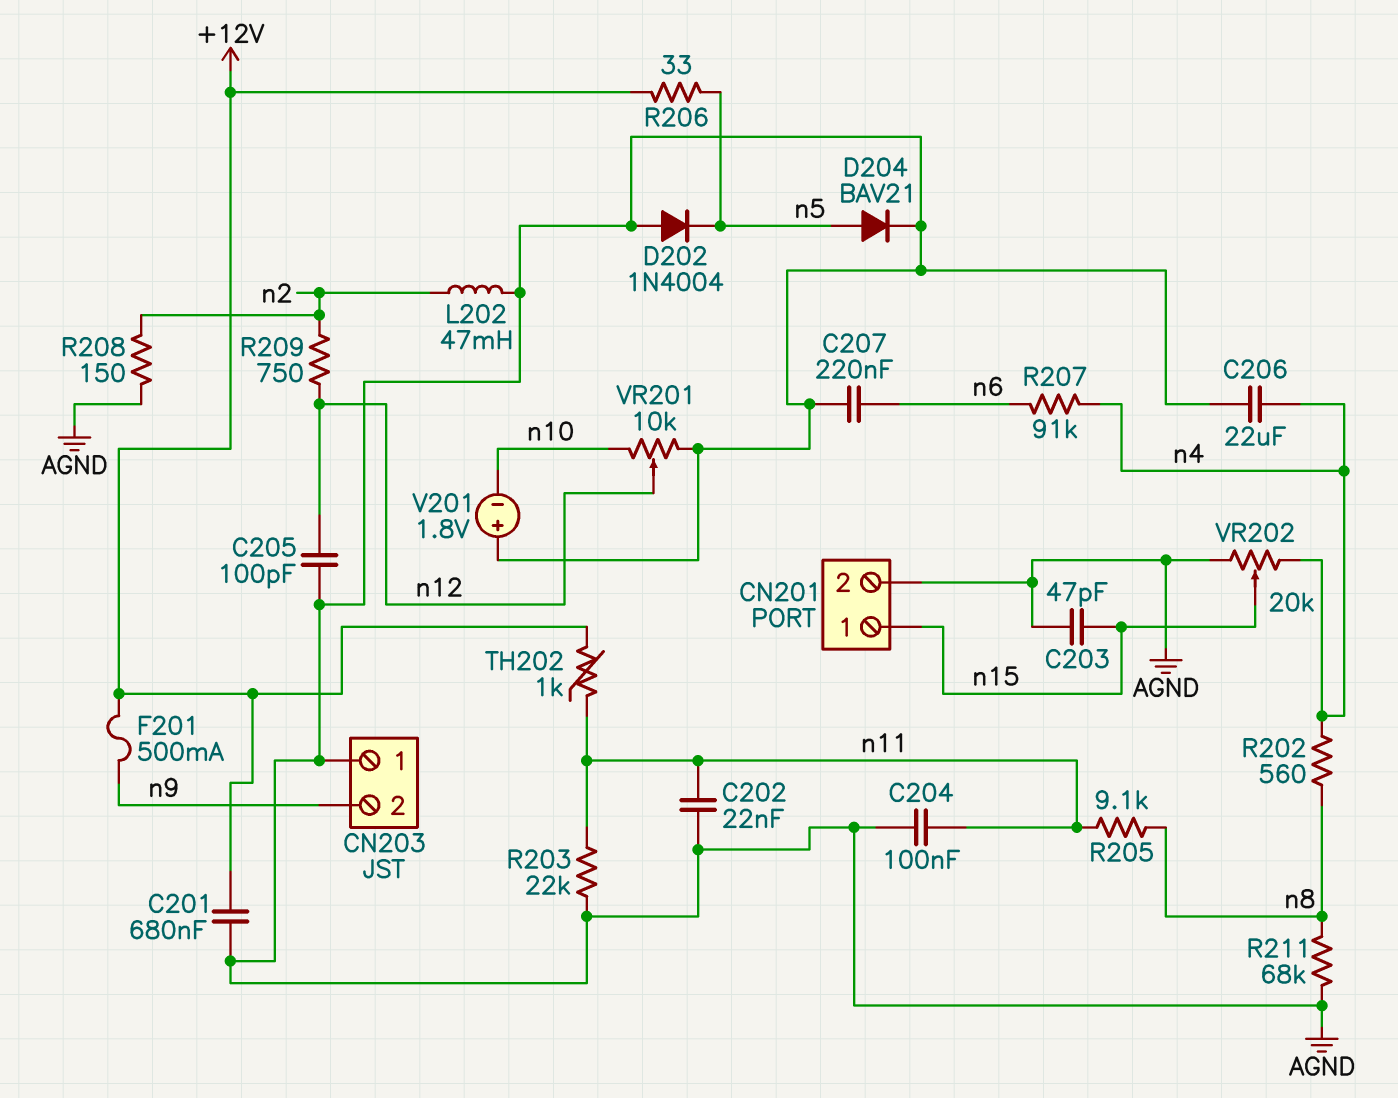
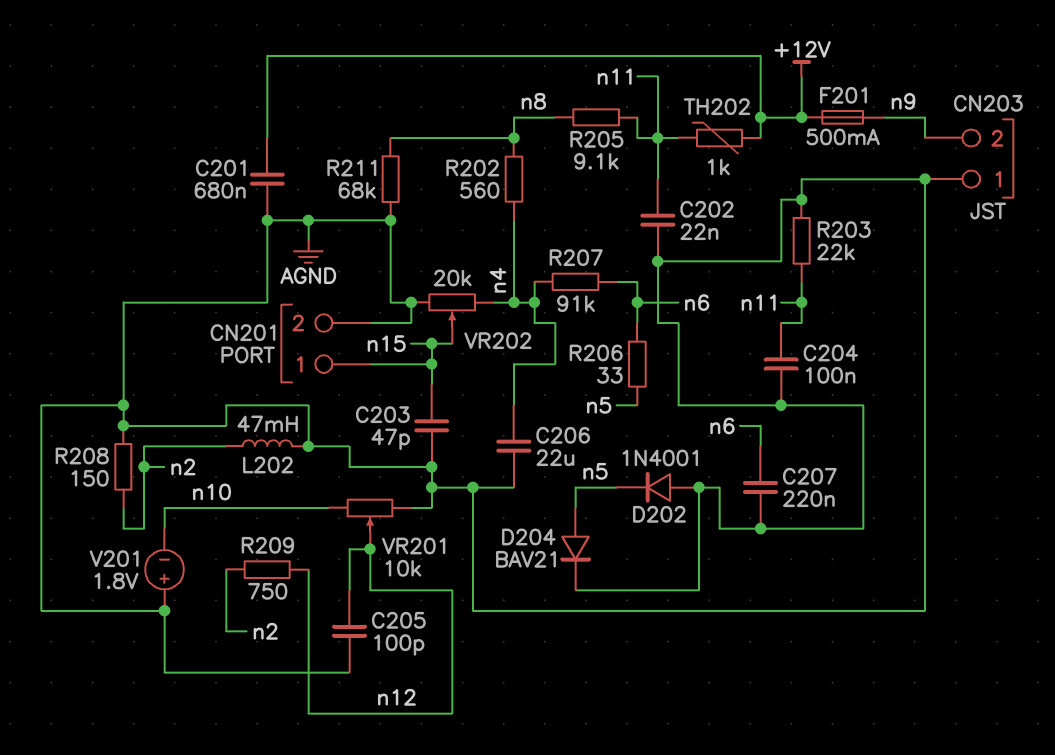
D202: diode 1N4004 (A AGND, K n5) -> diode 1N4001 (A AGND, K n5)
R206: 33 (+12V, n5) -> 33 (n5, n6)

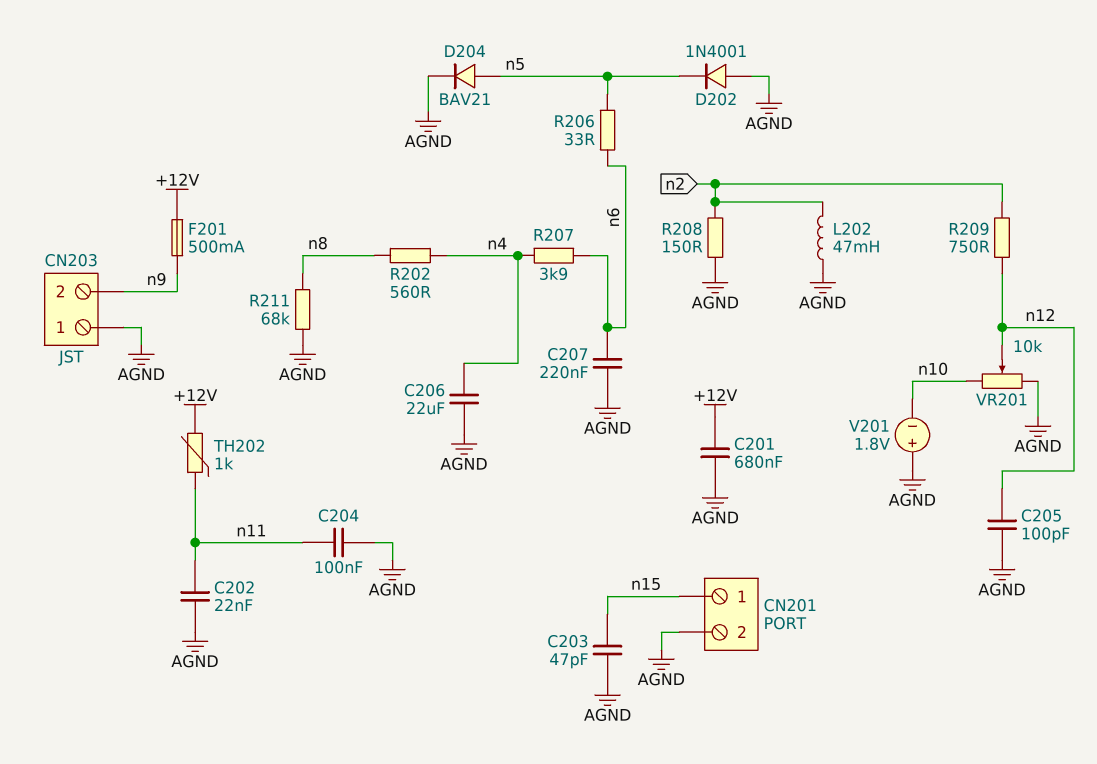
R203: 22k (AGND, n11) -> none
R205: 9.1k (n8, n11) -> none
R207: 91k (n4, n6) -> 3.9k (n4, n6)
VR202: 20k (AGND, n4, wiper n15) -> none

